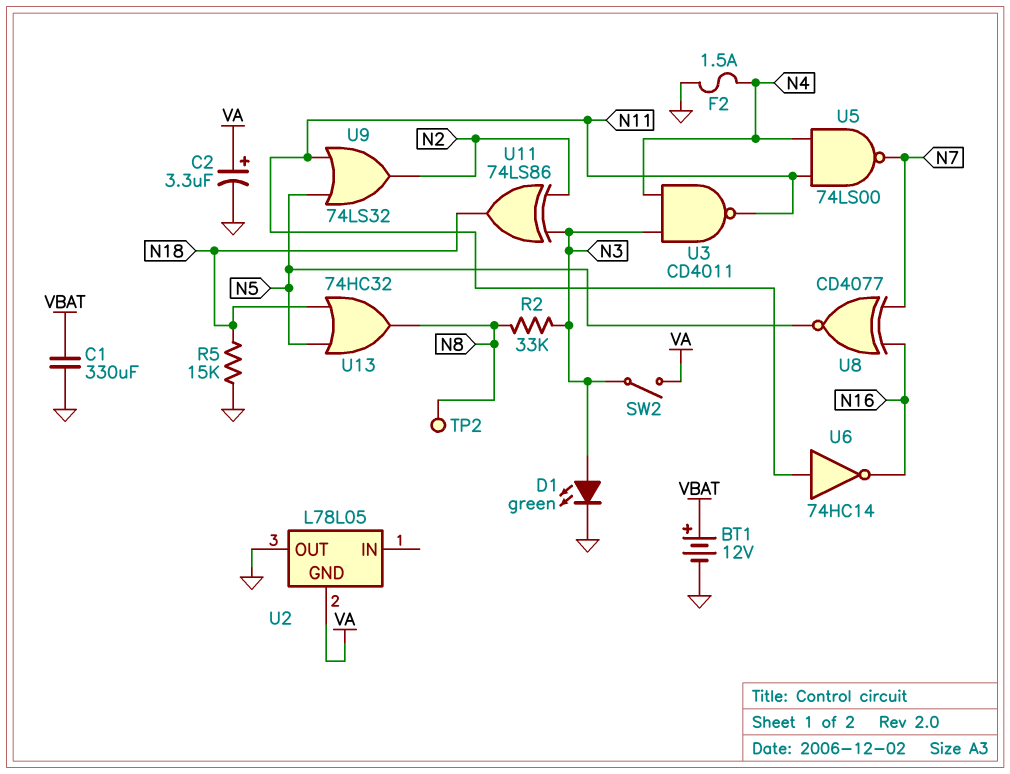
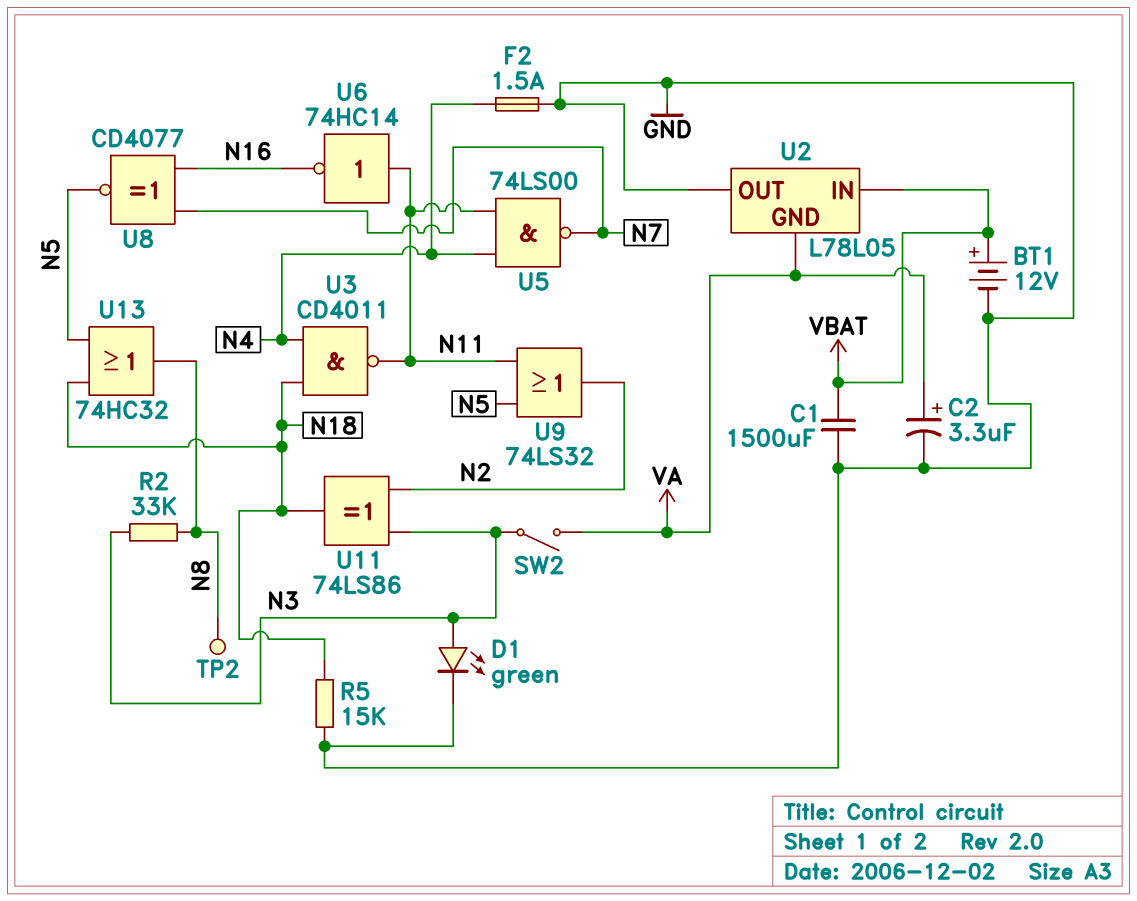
C1: 330uF (GND, VBAT) -> 1500uF (GND, VBAT)
U2 pin IN: none -> VBAT
U3: NAND CD4011 (in N3, in N4, out N11) -> NAND CD4011 (in N4, in N18, out N11)

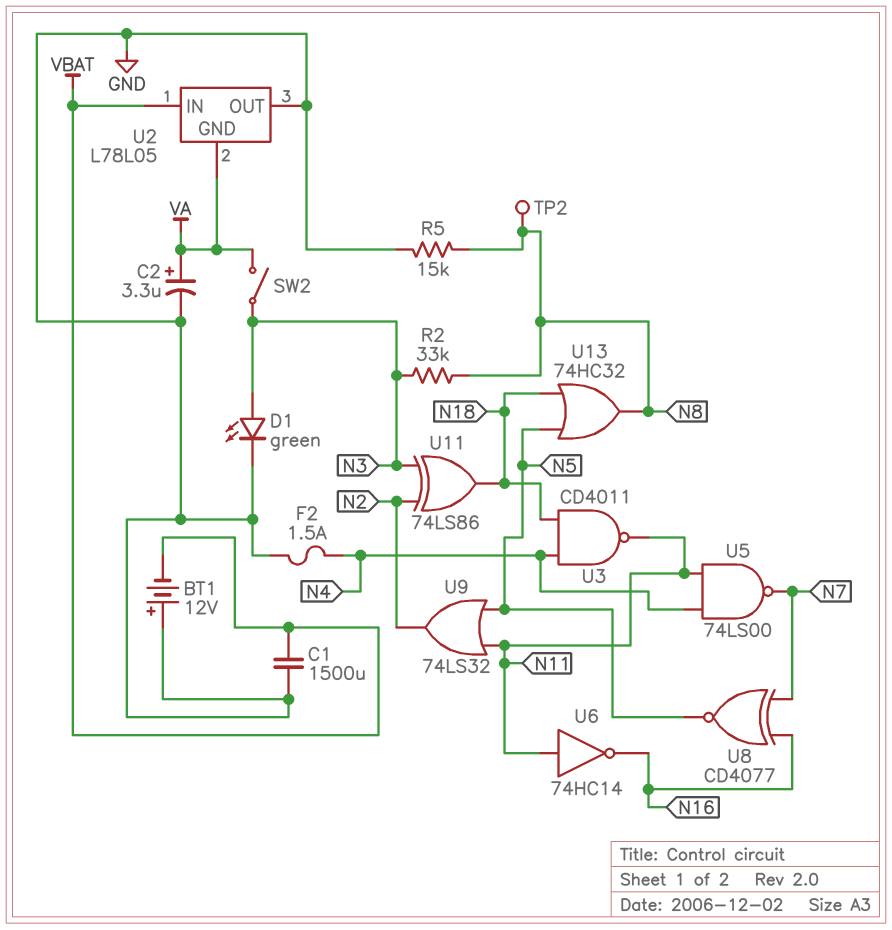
BT1: 12V (plus VBAT, minus GND) -> 12V (plus GND, minus VBAT)
R5: 15k (GND, N18) -> 15k (GND, N8)

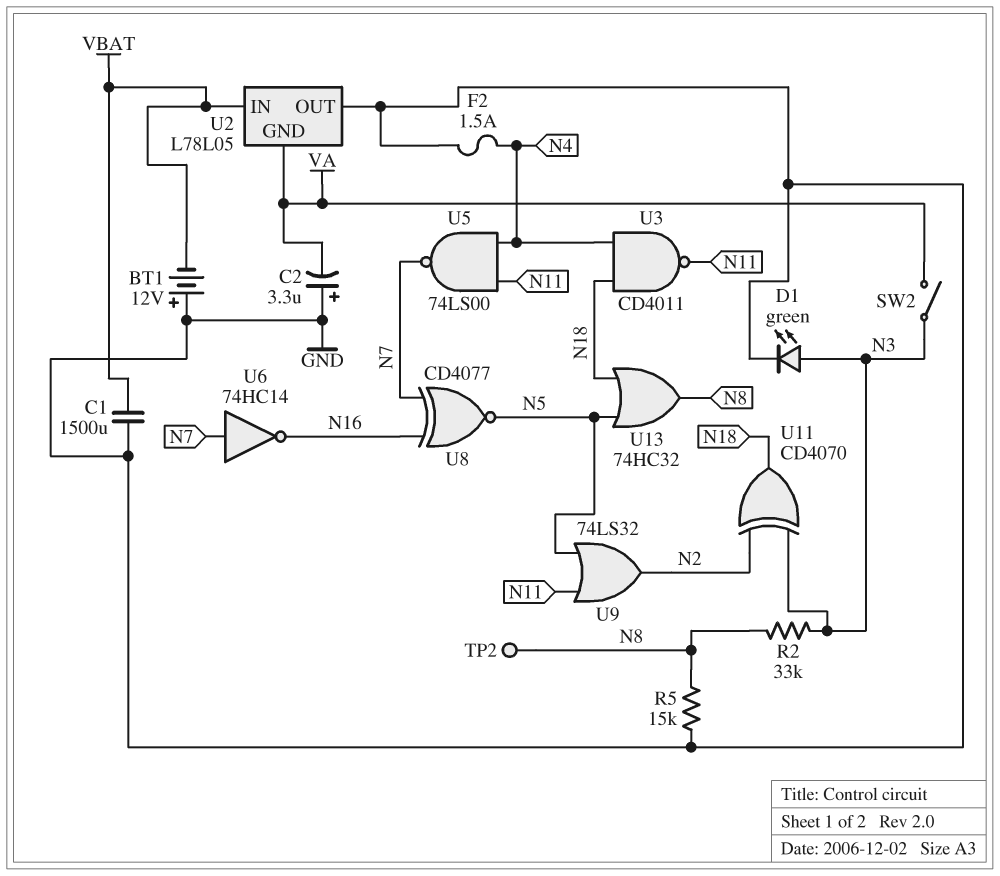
C2: 3.3uF (plus VA, minus GND) -> 3.3uF (plus GND, minus VA)
U6: NOT 74HC14 (in N11, out N16) -> NOT 74HC14 (in N7, out N16)
U11: XOR 74LS86 (in N2, in N3, out N18) -> XOR CD4070 (in N2, in N3, out N18)

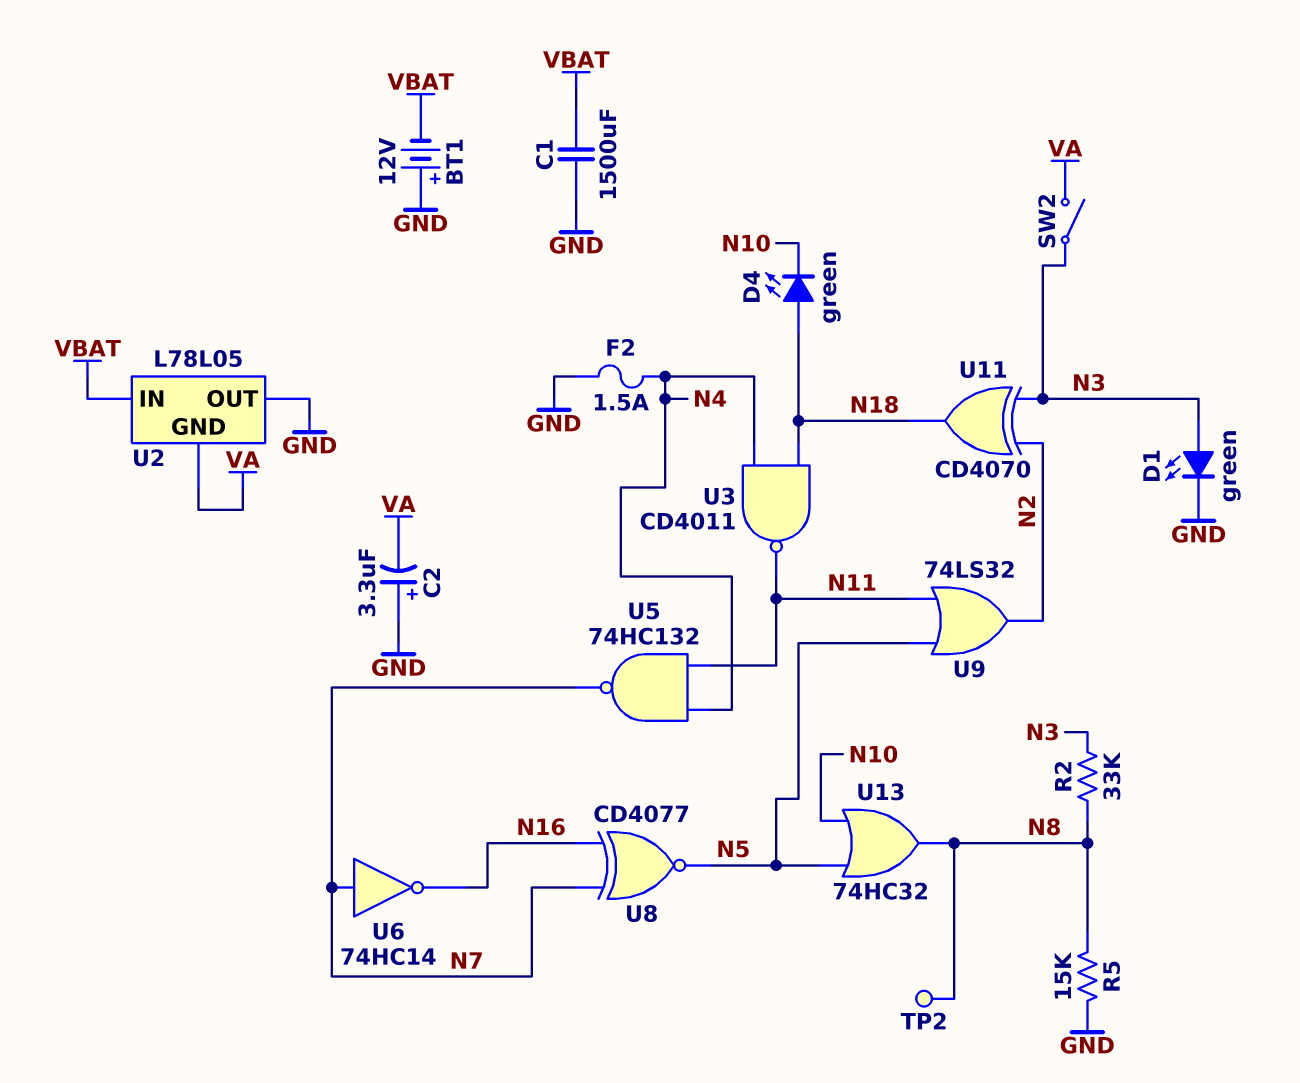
D4: none -> LED green (A N18, K N10)
U5: NAND 74LS00 (in N4, in N11, out N7) -> NAND 74HC132 (in N4, in N11, out N7)
U13: OR 74HC32 (in N5, in N18, out N8) -> OR 74HC32 (in N5, in N10, out N8)

